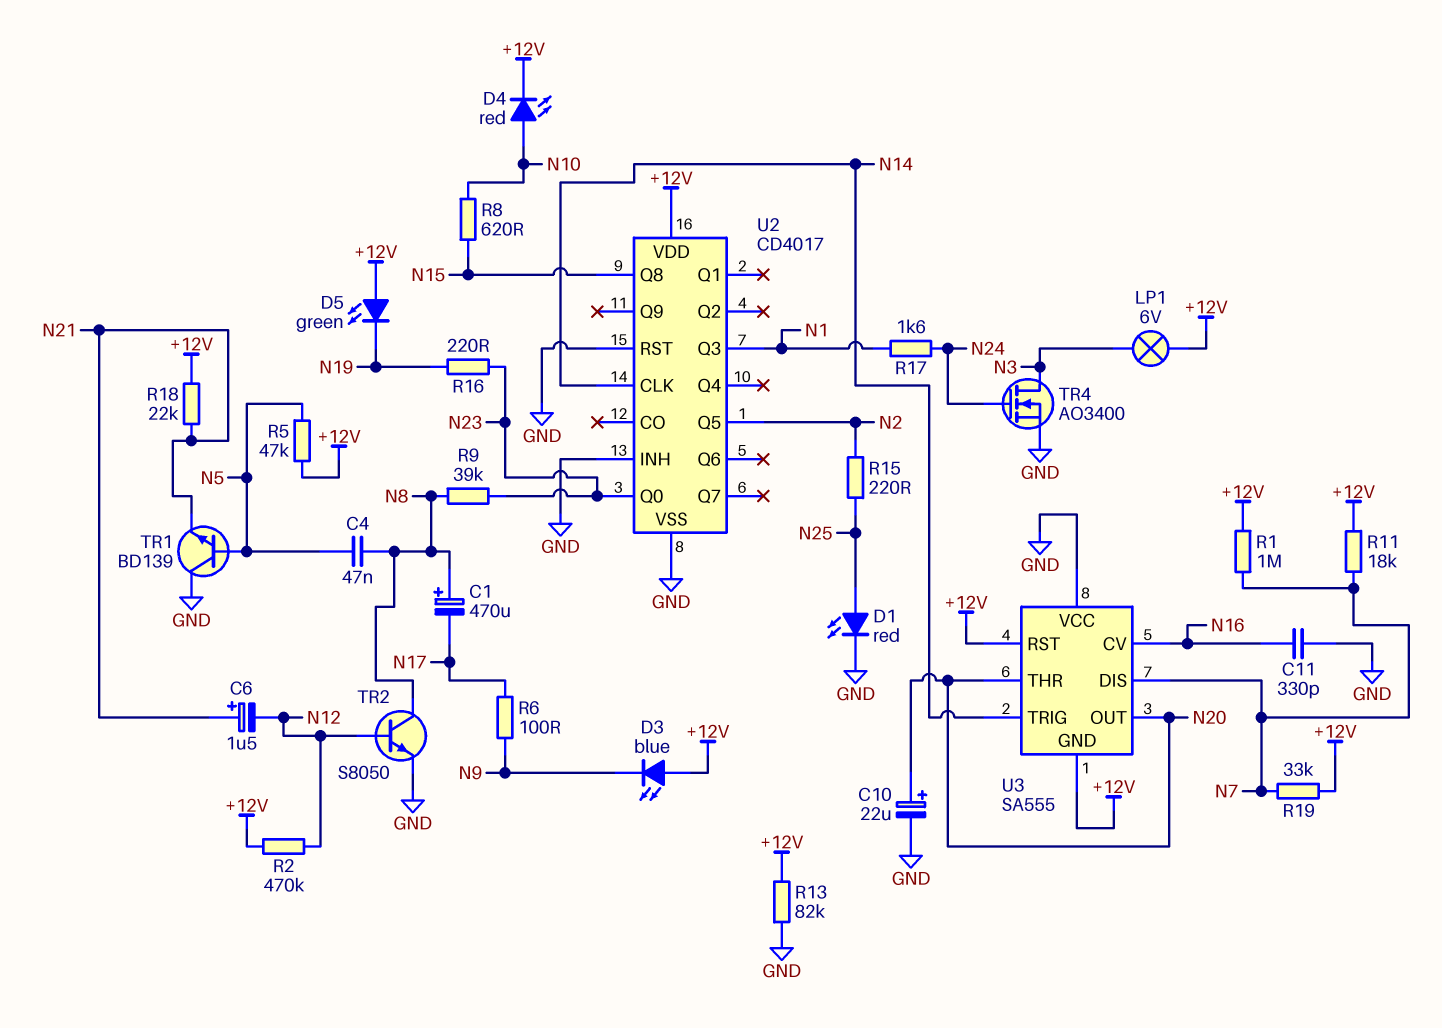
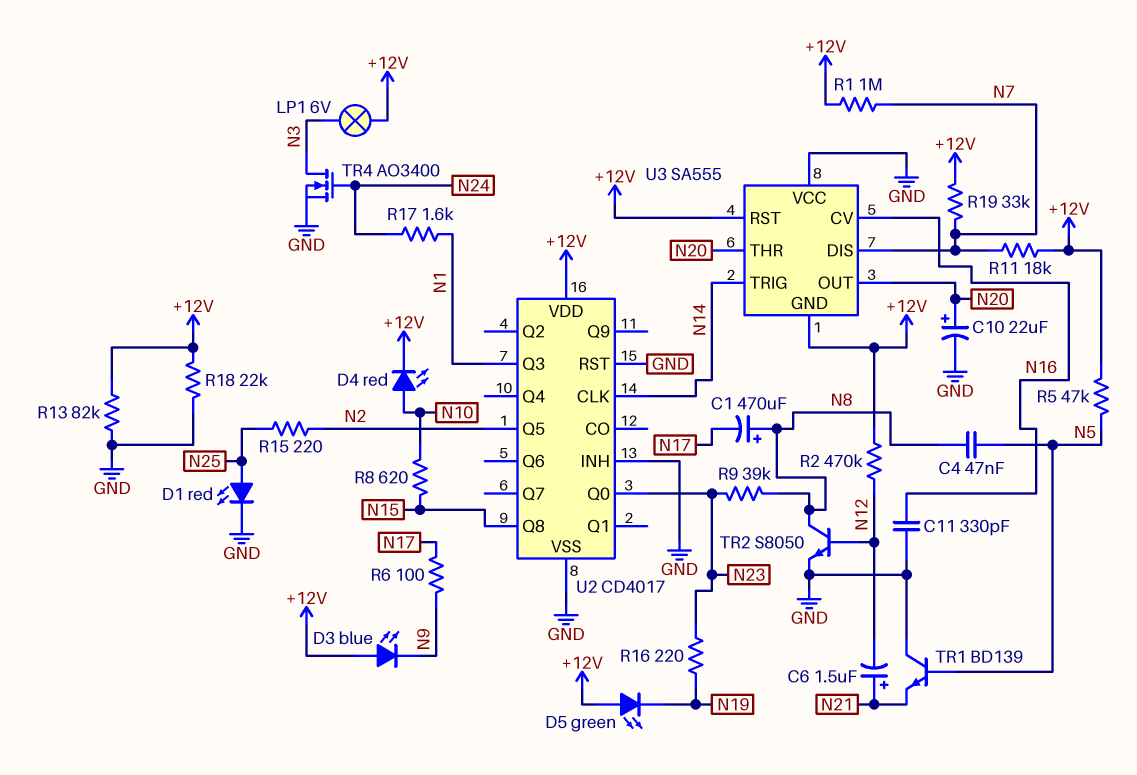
R18: 22k (+12V, N21) -> 22k (+12V, GND)

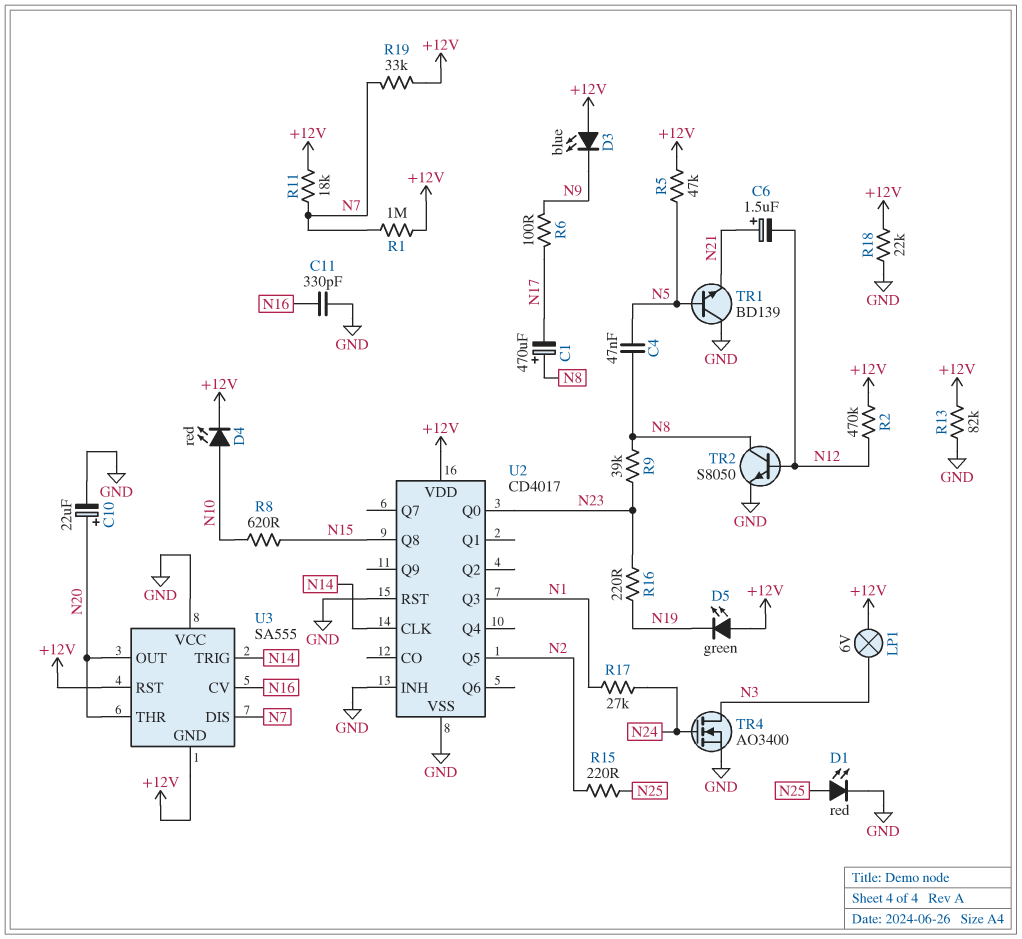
R17: 1.6k (N1, N24) -> 27k (N1, N24)

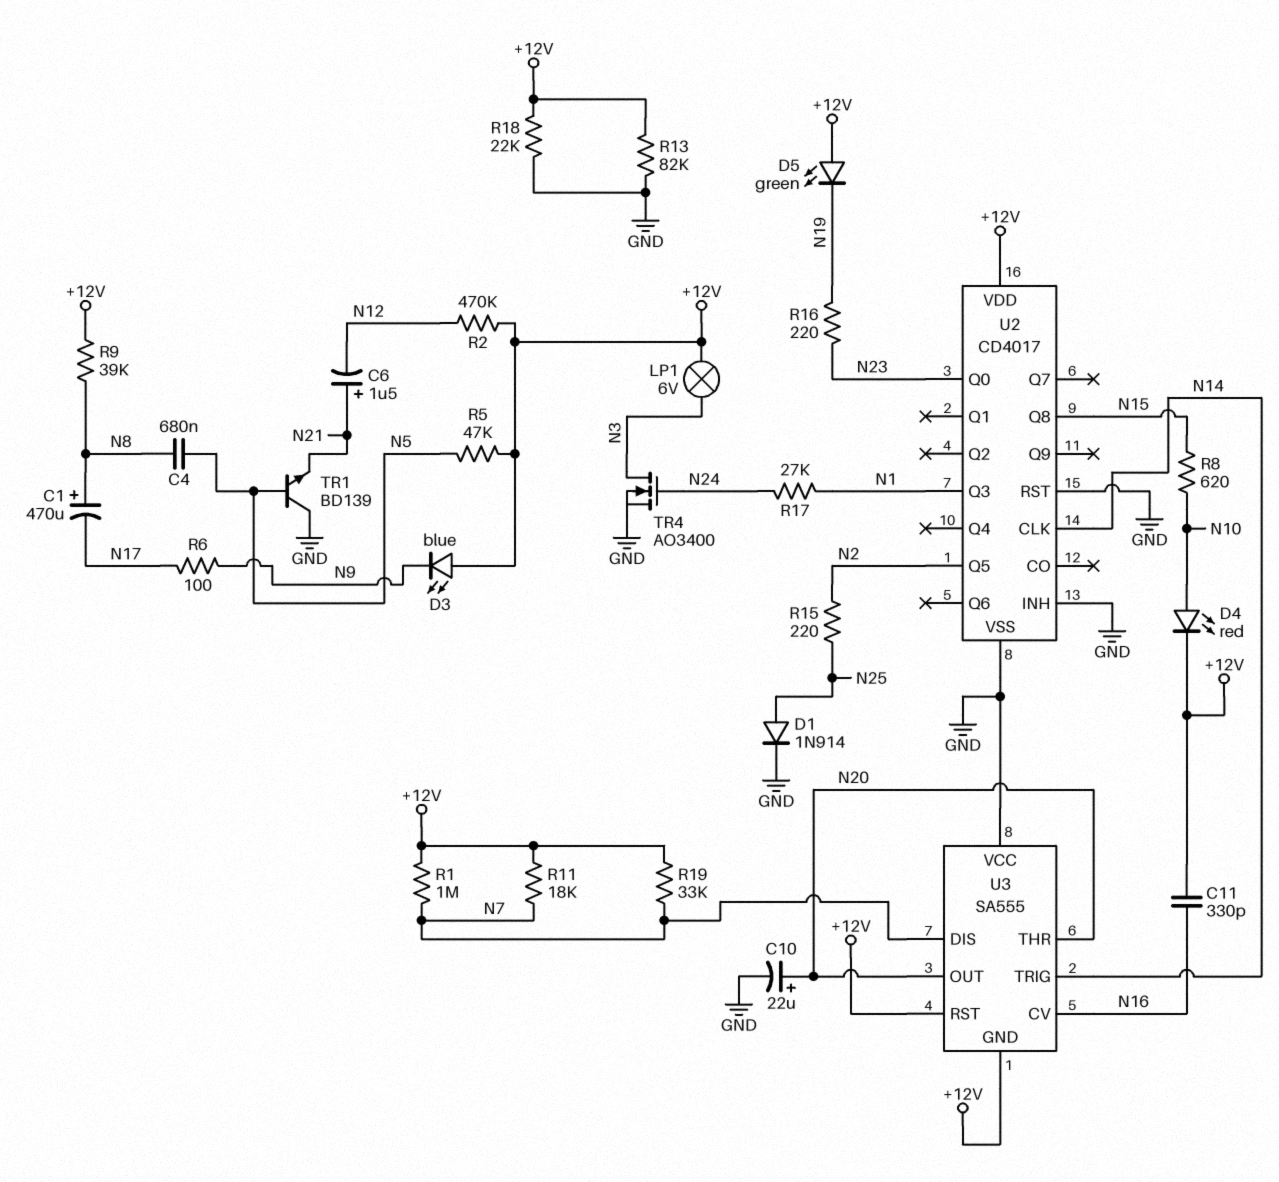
C4: 47nF (N5, N8) -> 680nF (N5, N8)
C11: 330pF (GND, N16) -> 330pF (+12V, N16)
D1: LED red (A N25, K GND) -> diode 1N914 (A N25, K GND)
R9: 39k (N8, N23) -> 39k (+12V, N8)
TR2: NPN S8050 (B N12, C N8, E GND) -> none

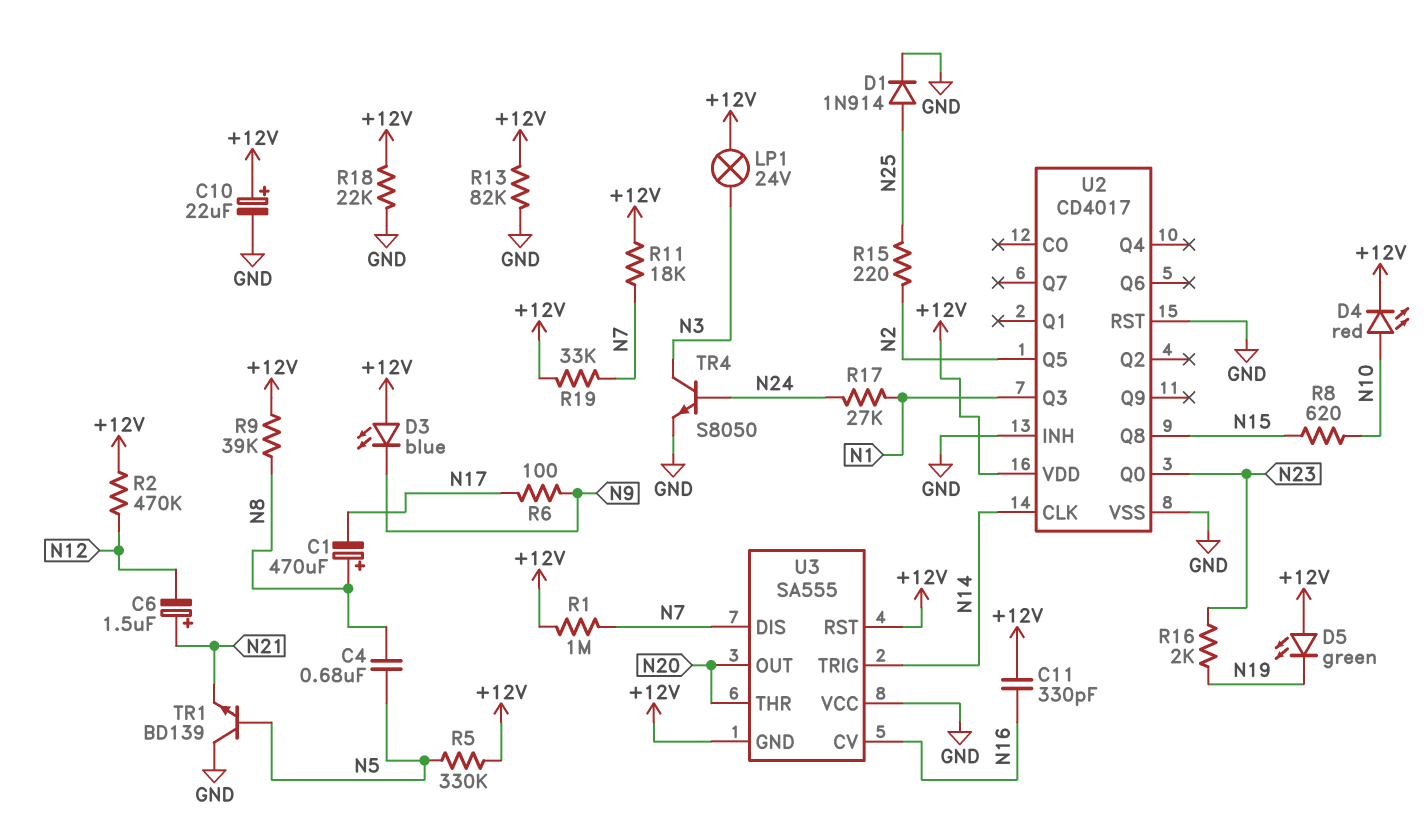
C10: 22uF (plus N20, minus GND) -> 22uF (plus +12V, minus GND)
LP1: lamp 6V (+12V, N3) -> lamp 24V (+12V, N3)
R5: 47k (+12V, N5) -> 330k (+12V, N5)
R16: 220 (N19, N23) -> 2k (N19, N23)
TR4: NMOS AO3400 (G N24, D N3, S GND) -> NPN S8050 (B N24, C N3, E GND)

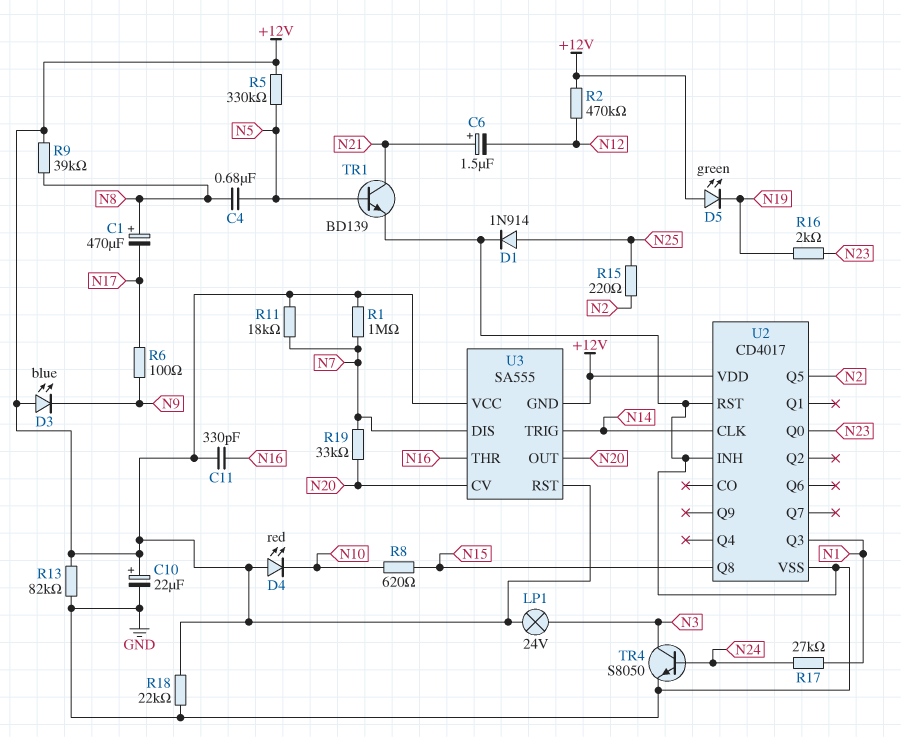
D4: LED red (A N10, K +12V) -> LED red (A +12V, K N10)
R19: 33k (+12V, N7) -> 33k (N7, N20)
TR1: NPN BD139 (B N5, C GND, E N21) -> NPN BD139 (B N5, C N21, E GND)
U3 pin CV: N16 -> N20
U3 pin THR: N20 -> N16
U3 pin VCC: GND -> +12V

